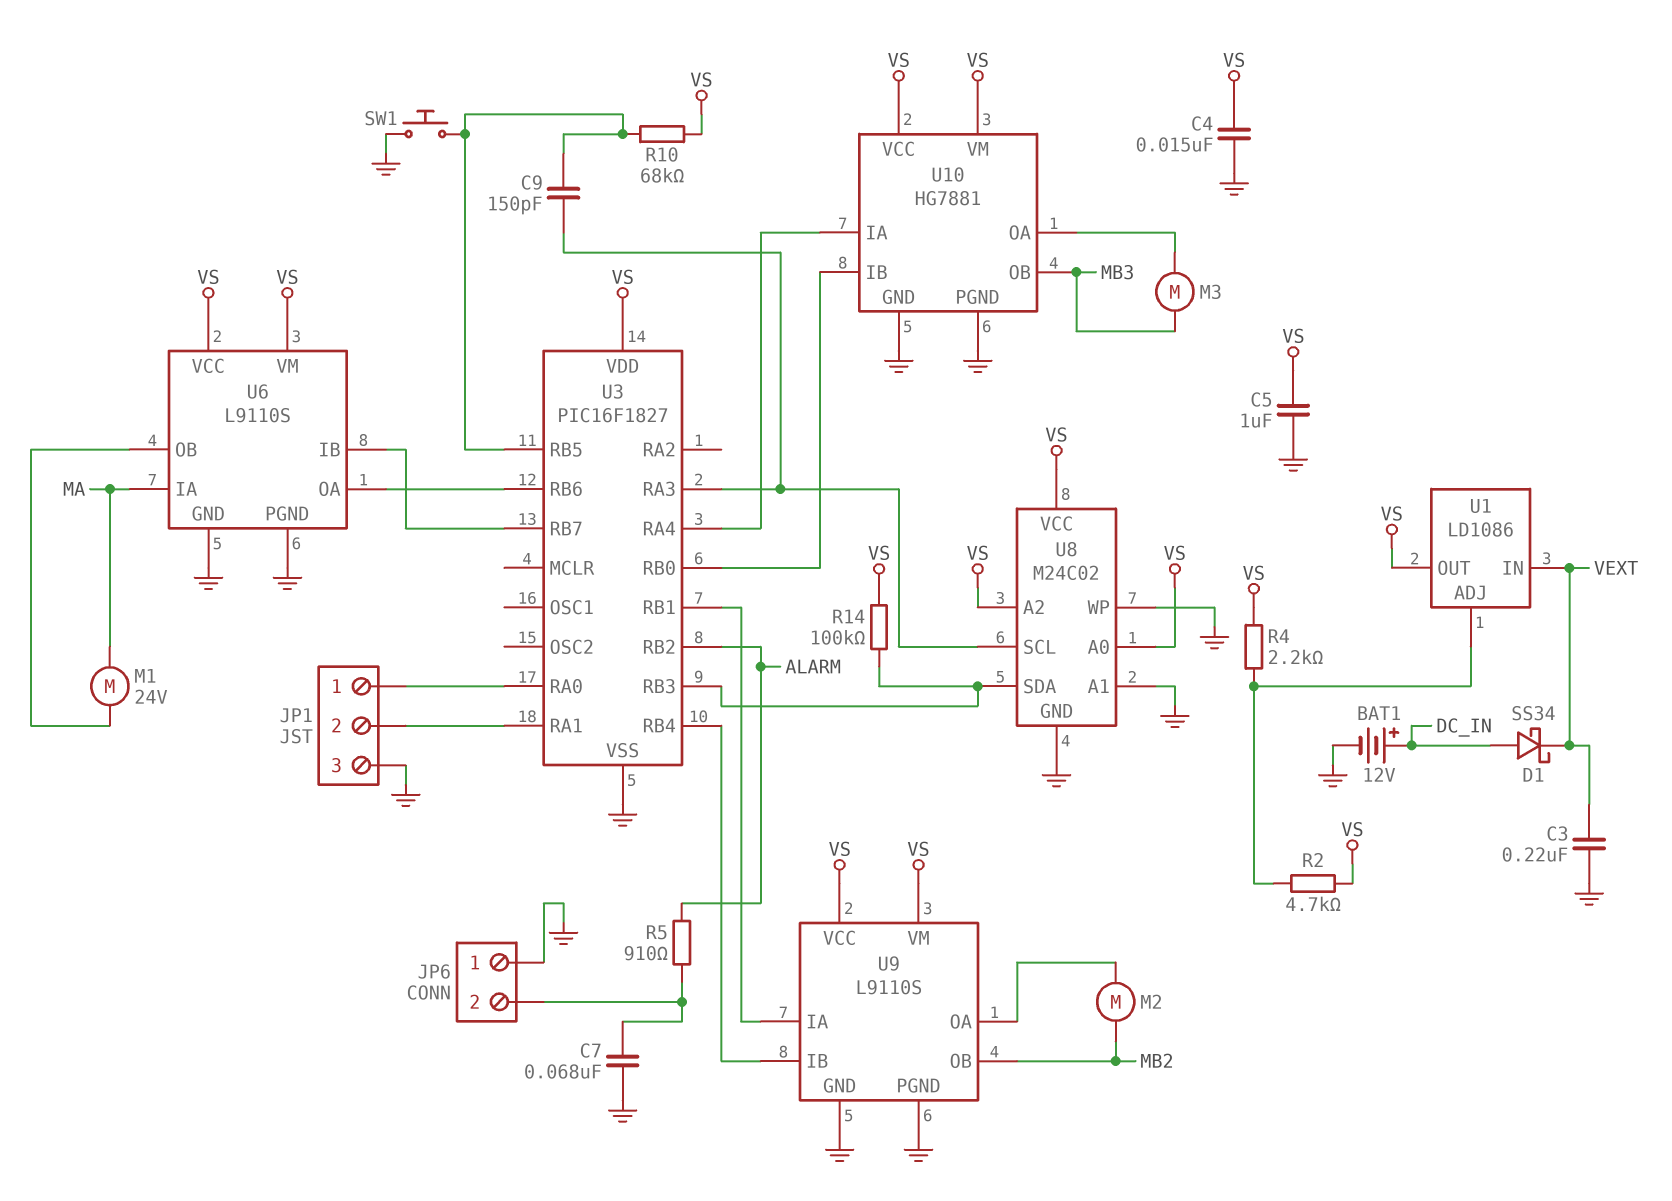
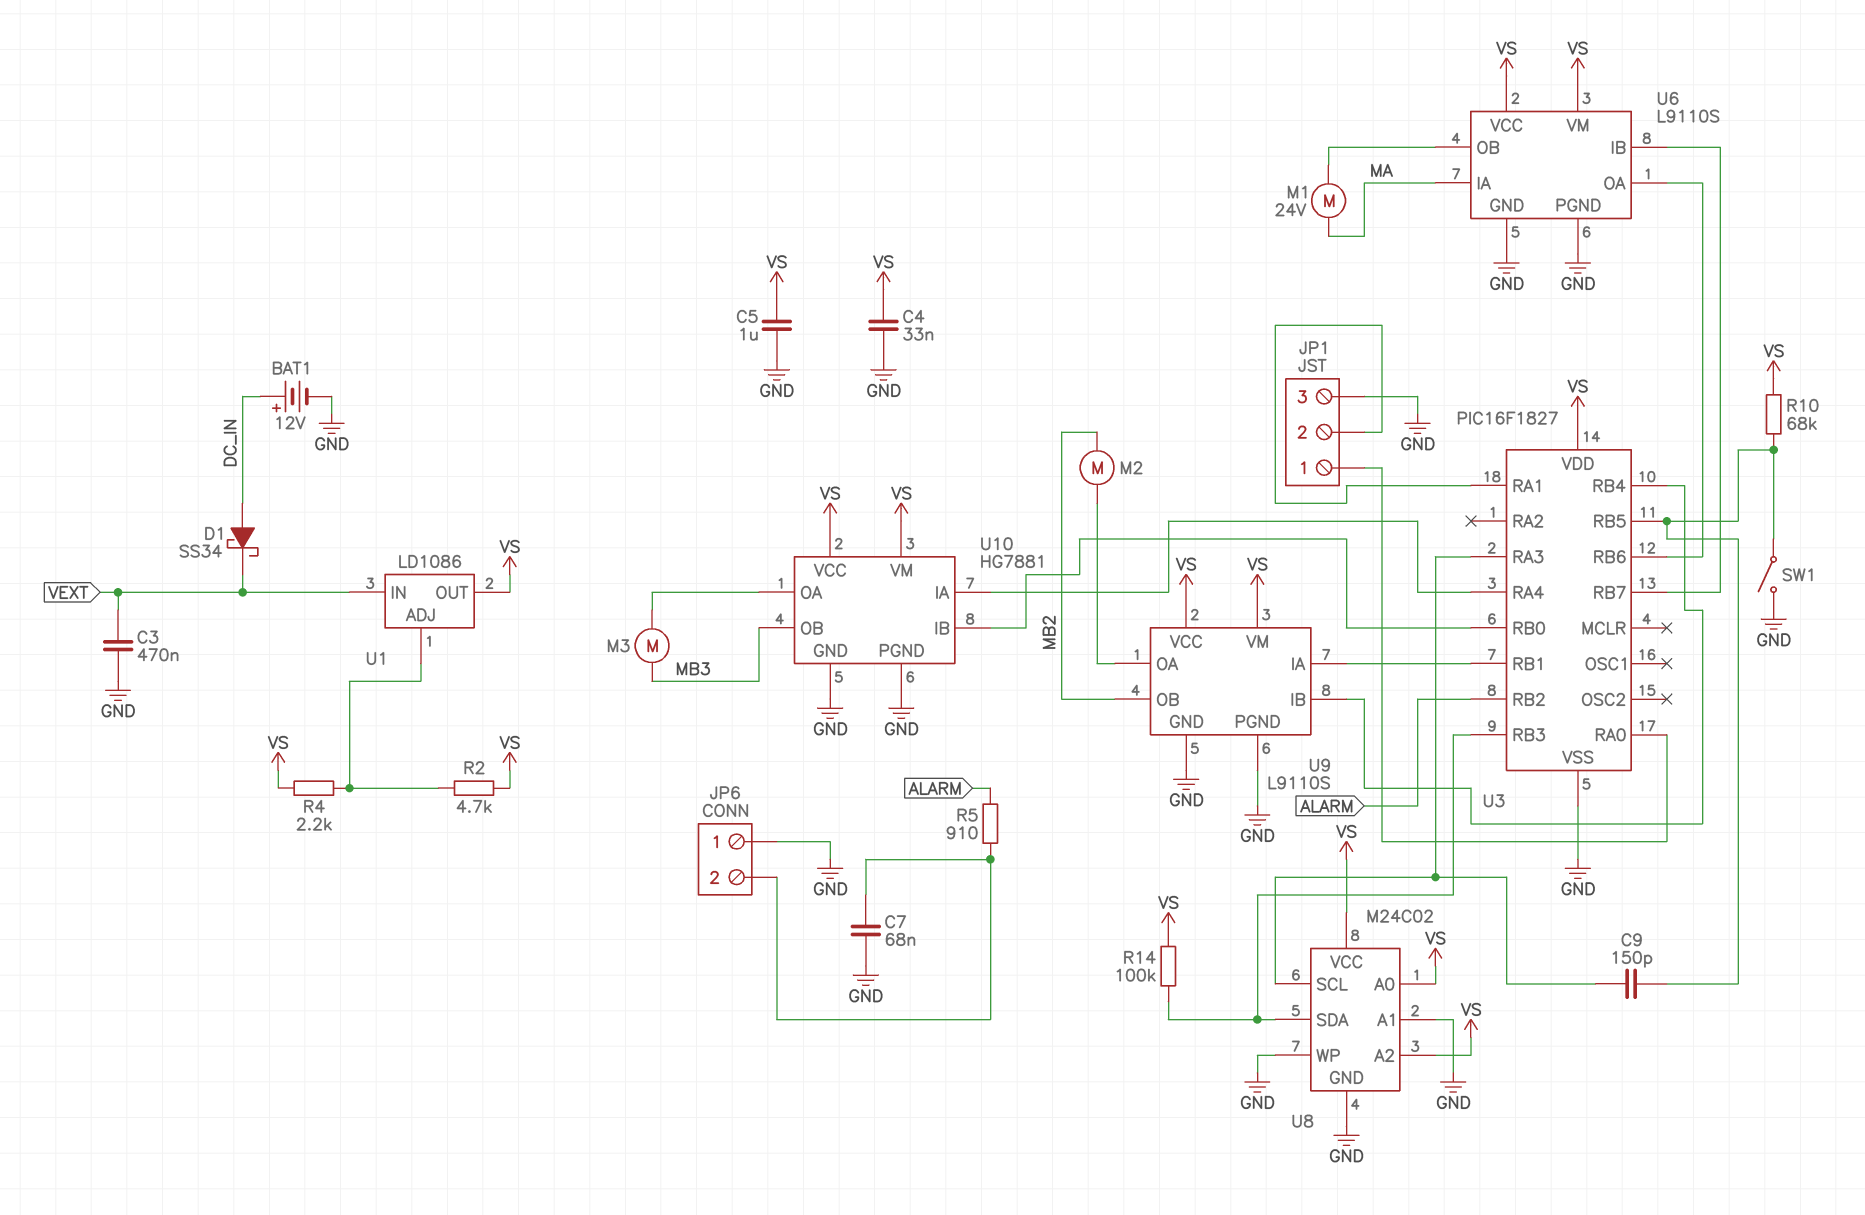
C3: 220nF (GND, VEXT) -> 470nF (GND, VEXT)
C4: 15nF (GND, VS) -> 33nF (GND, VS)
SW1: button (GND, U3/RB5) -> switch (GND, U3/RB5)

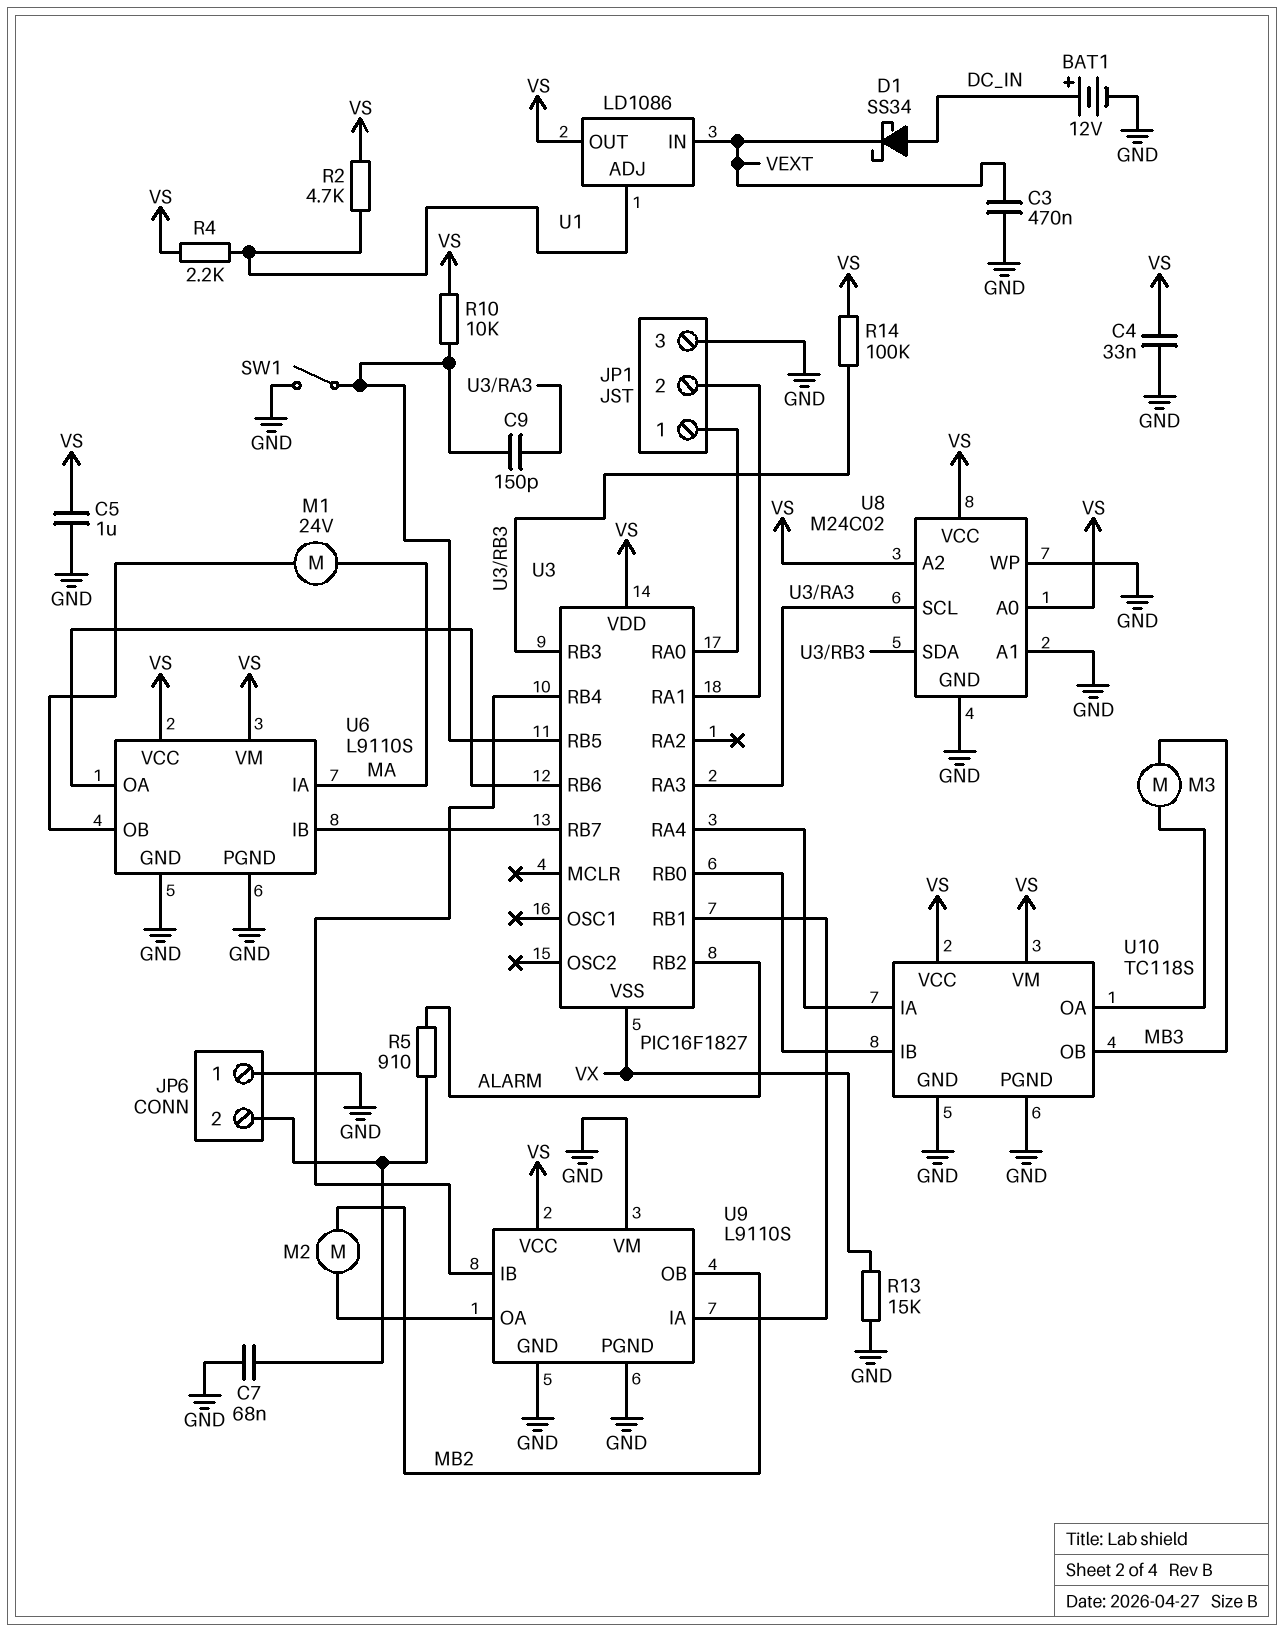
R10: 68k (U3/RB5, VS) -> 10k (U3/RB5, VS)
R13: none -> 15k (GND, VX)
U3 pin VSS: GND -> VX
U9 pin VM: VS -> GND
U10: HG7881 -> TC118S

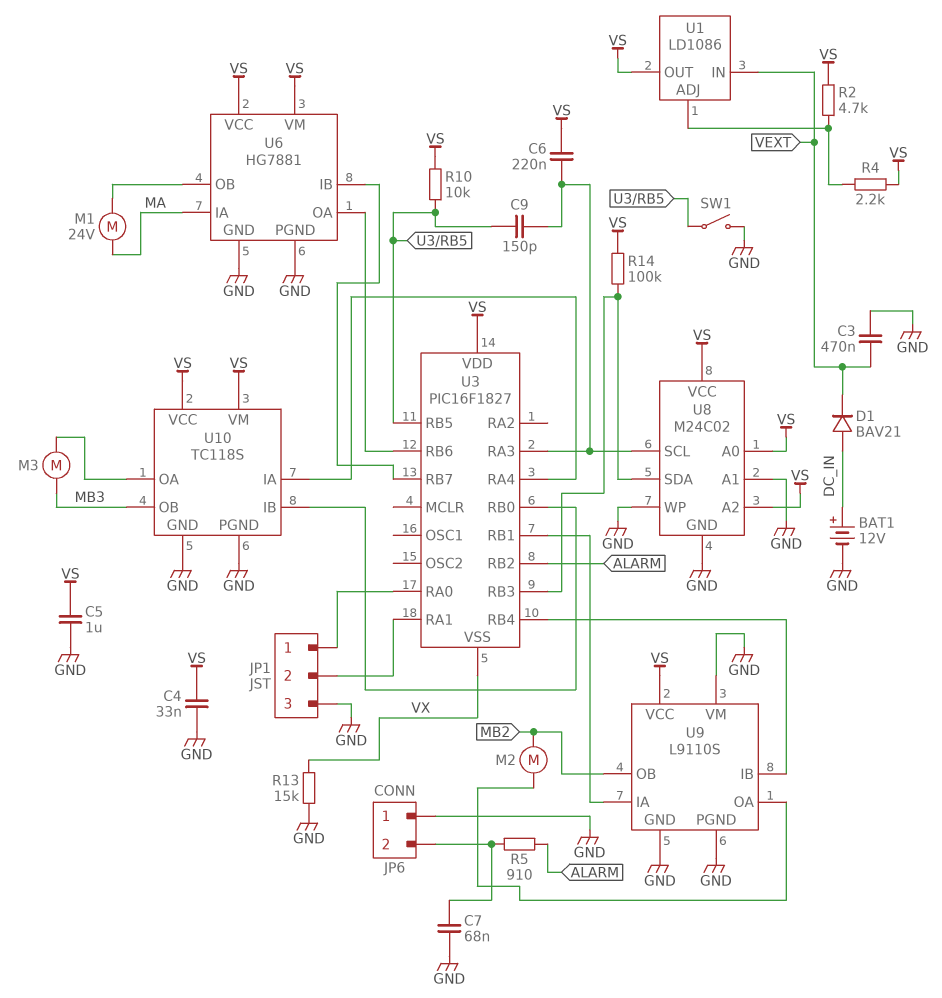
C6: none -> 220nF (U3/RA3, VS)
D1: schottky SS34 (A DC_IN, K VEXT) -> diode BAV21 (A DC_IN, K VEXT)
U6: L9110S -> HG7881

